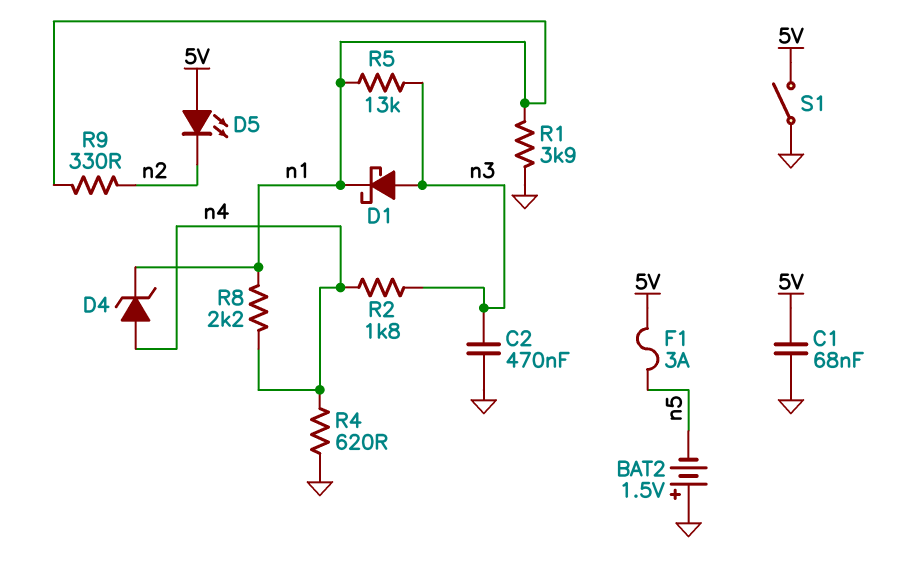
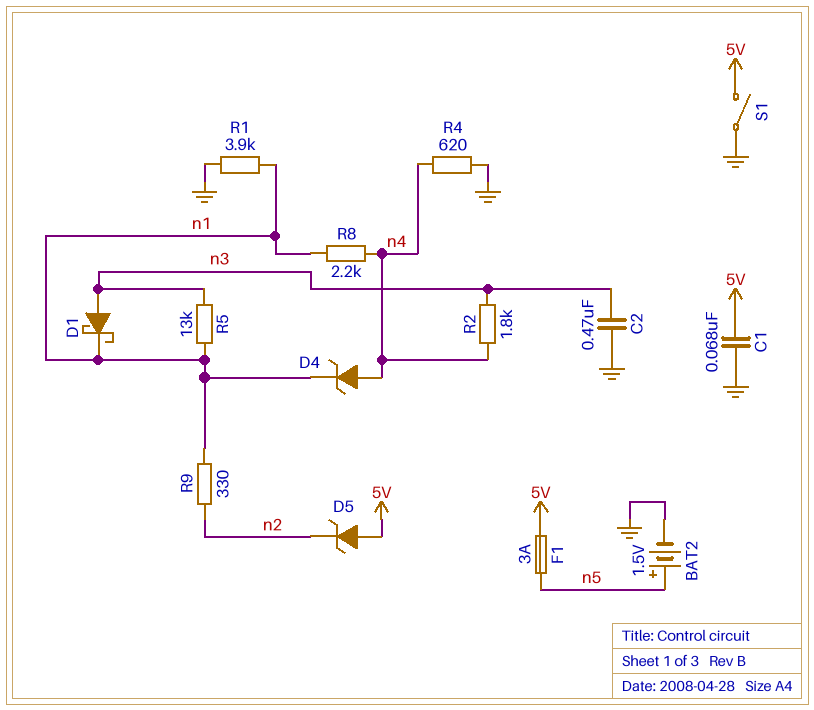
BAT2: 1.5V (plus GND, minus n5) -> 1.5V (plus n5, minus GND)
D5: LED (A 5V, K n2) -> zener (A 5V, K n2)

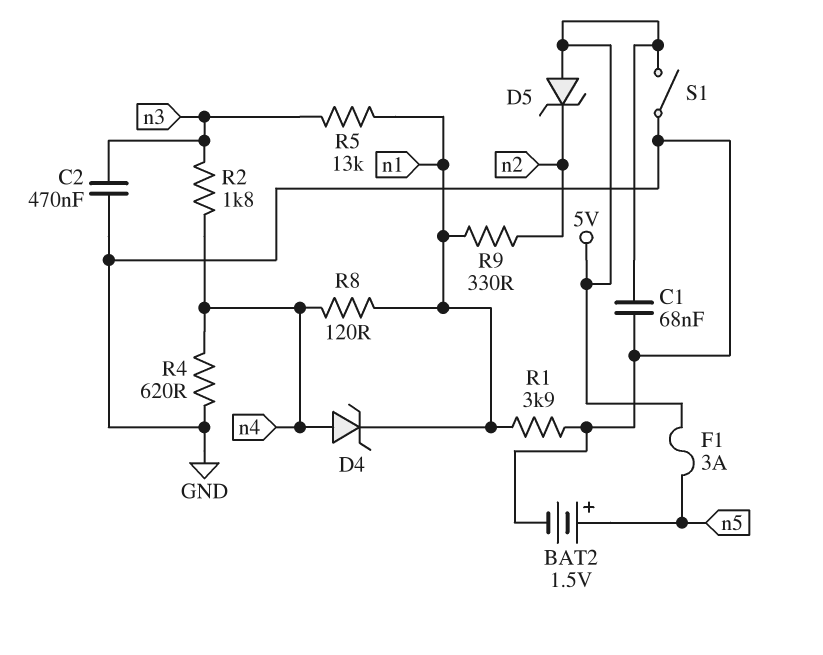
D1: schottky (A n3, K n1) -> none
R8: 2.2k (n1, n4) -> 120 (n1, n4)

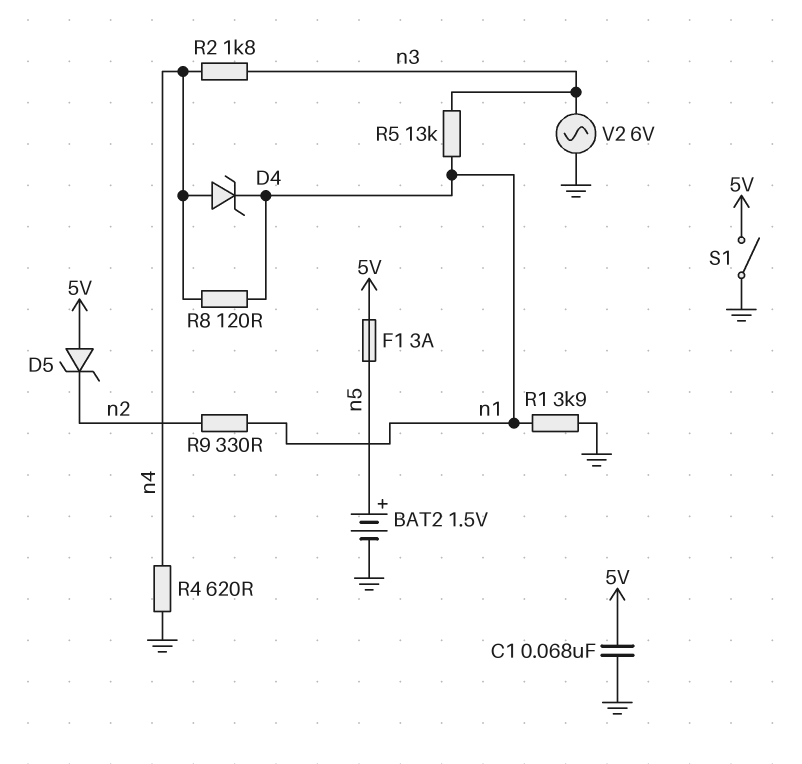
C2: 470nF (GND, n3) -> none
V2: none -> AC 6V (GND, n3)

